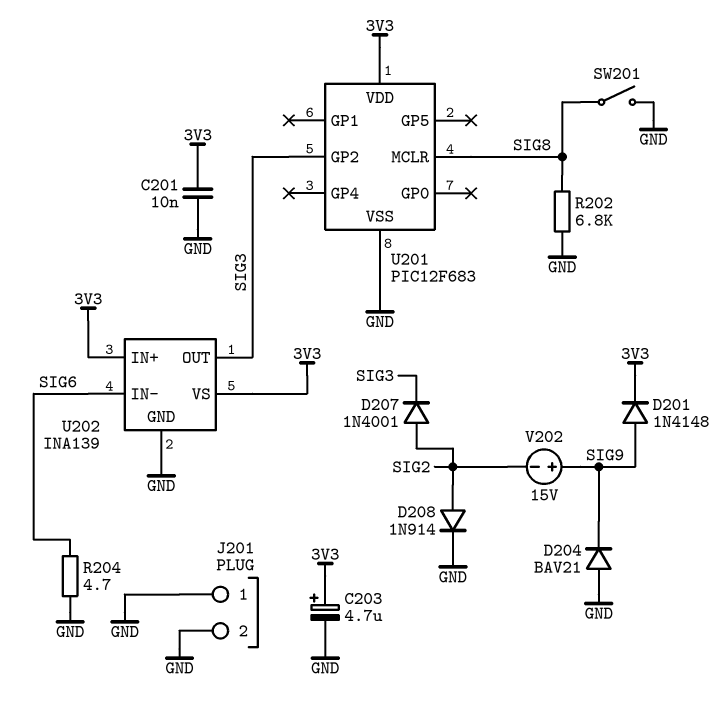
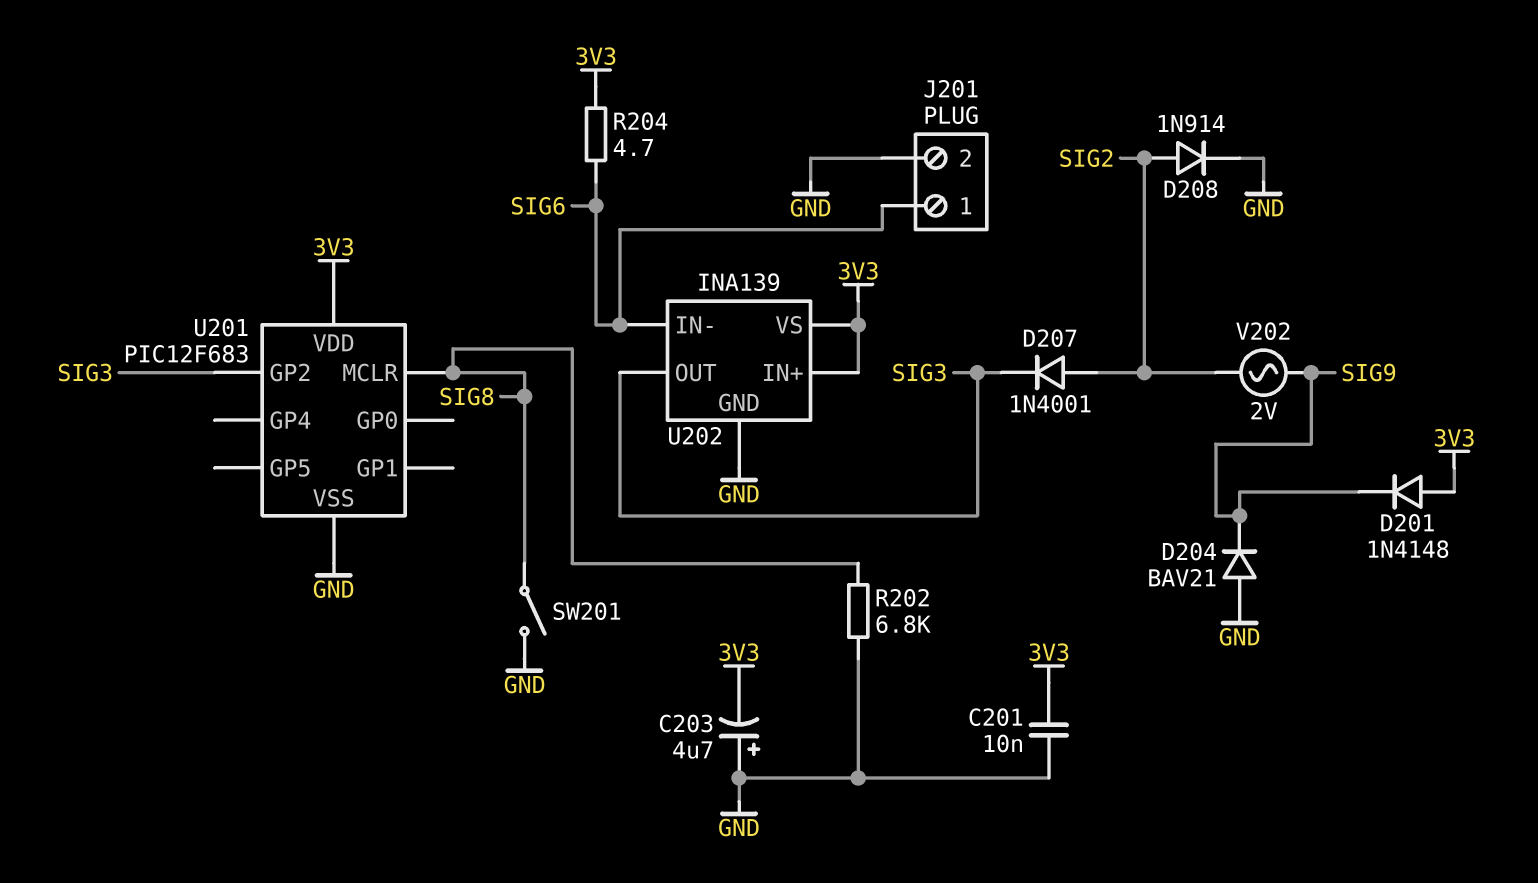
C203: 4.7uF (plus 3V3, minus GND) -> 4.7uF (plus GND, minus 3V3)
D201: diode 1N4148 (A SIG9, K 3V3) -> diode 1N4148 (A 3V3, K SIG9)
J201 pin 1: GND -> SIG6
R204: 4.7 (GND, SIG6) -> 4.7 (3V3, SIG6)
V202: 15V (plus SIG9, minus SIG2) -> AC 2V (SIG2, SIG9)

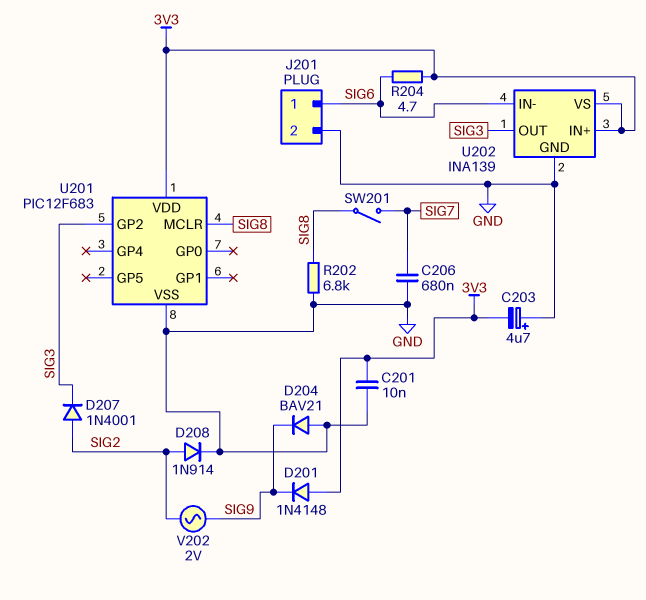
C206: none -> 680nF (GND, SIG7)
SW201: switch (GND, SIG8) -> switch (SIG7, SIG8)

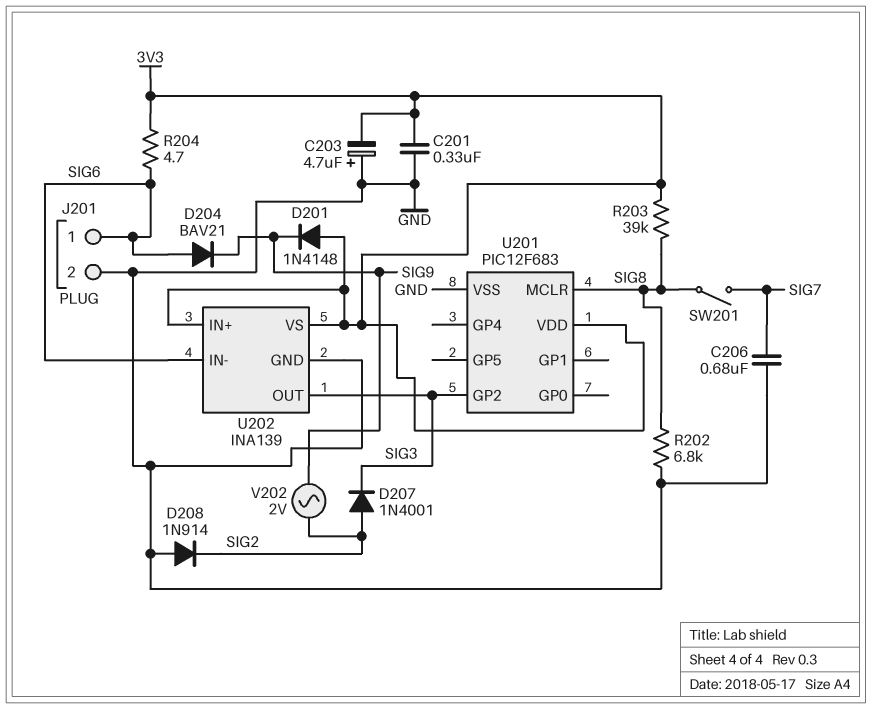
C201: 10nF (3V3, GND) -> 330nF (3V3, GND)
D204: diode BAV21 (A GND, K SIG9) -> diode BAV21 (A SIG6, K SIG9)
D208: diode 1N914 (A SIG2, K GND) -> diode 1N914 (A GND, K SIG2)
R203: none -> 39k (3V3, SIG8)

